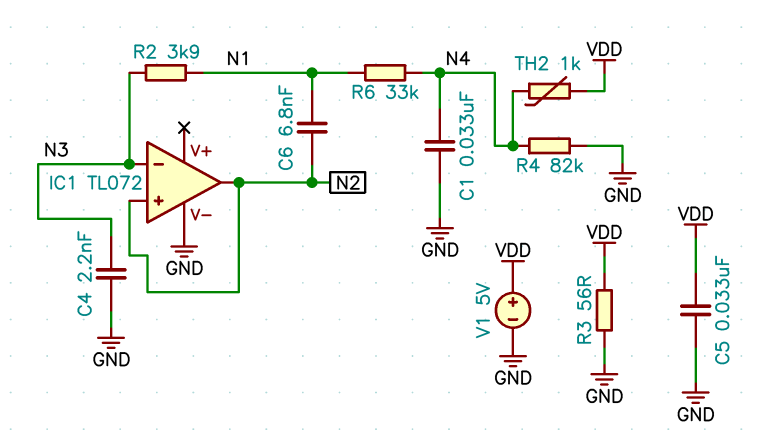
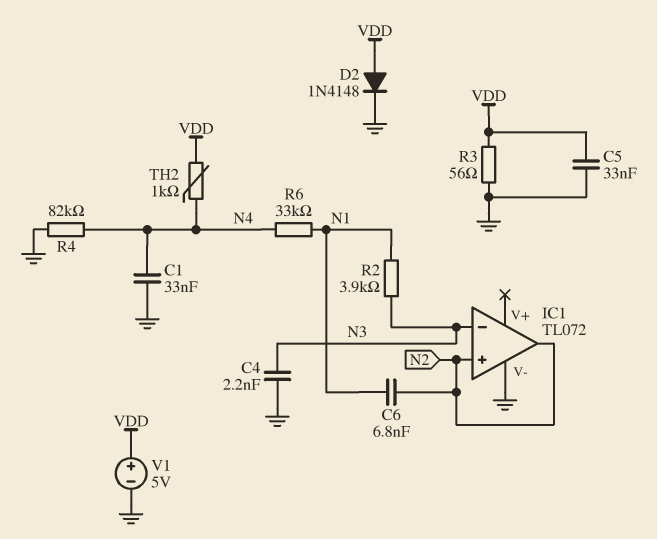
D2: none -> diode 1N4148 (A VDD, K GND)

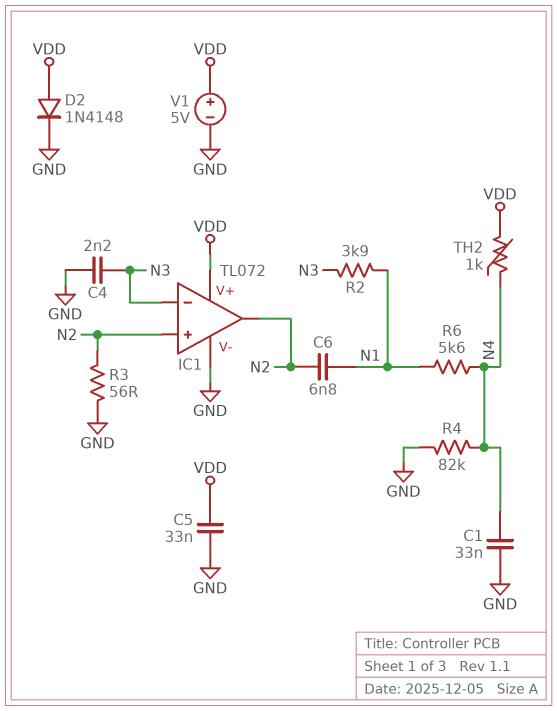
IC1 pin V+: none -> VDD
R3: 56 (GND, VDD) -> 56 (GND, N2)
R6: 33k (N1, N4) -> 5.6k (N1, N4)

